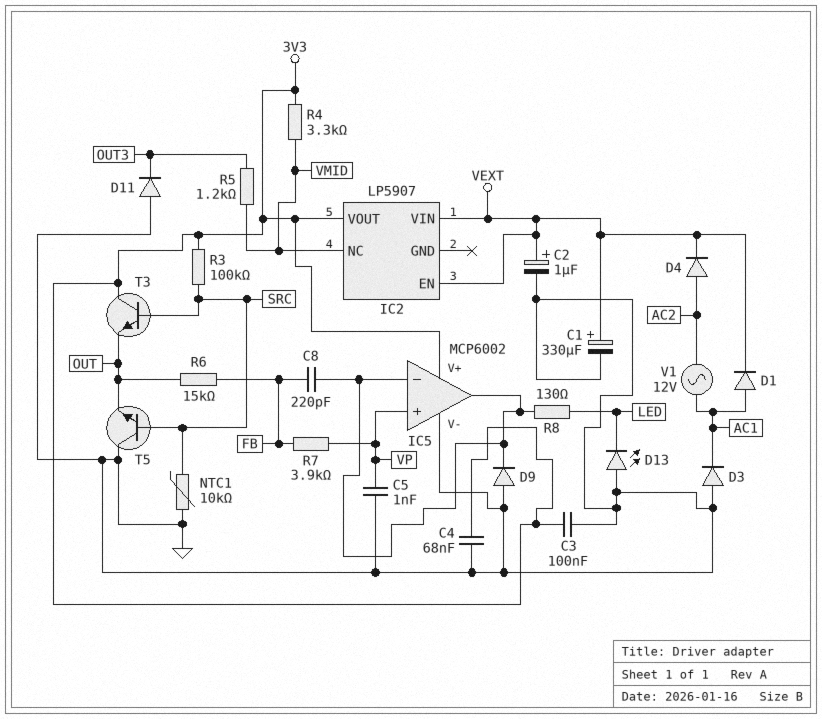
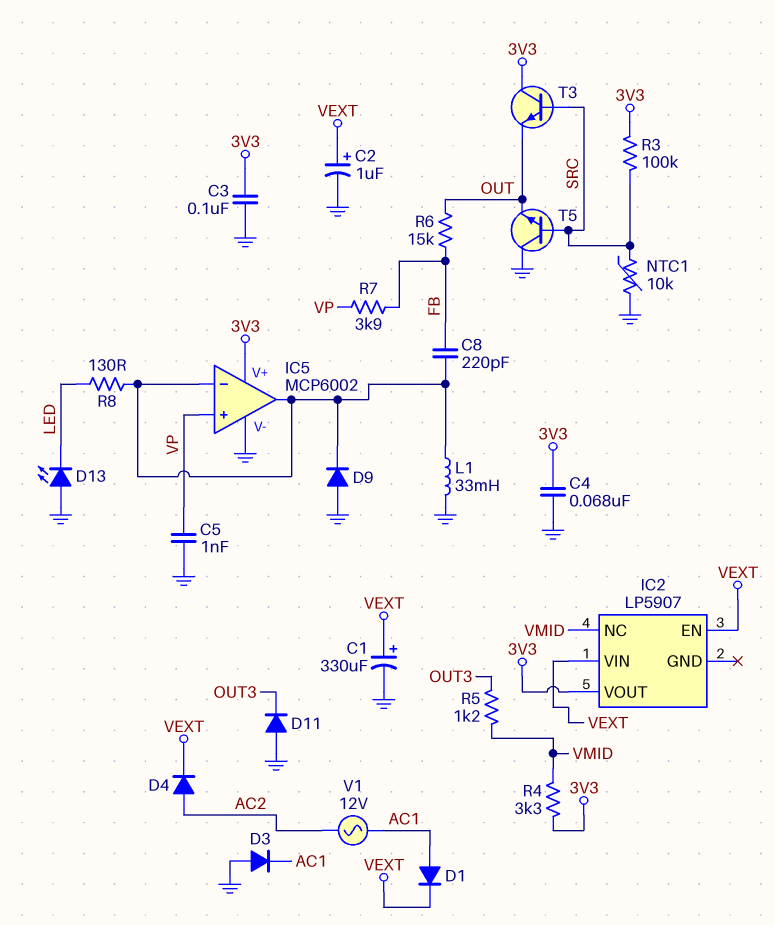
L1: none -> 33mH (GND, IC5/in-)

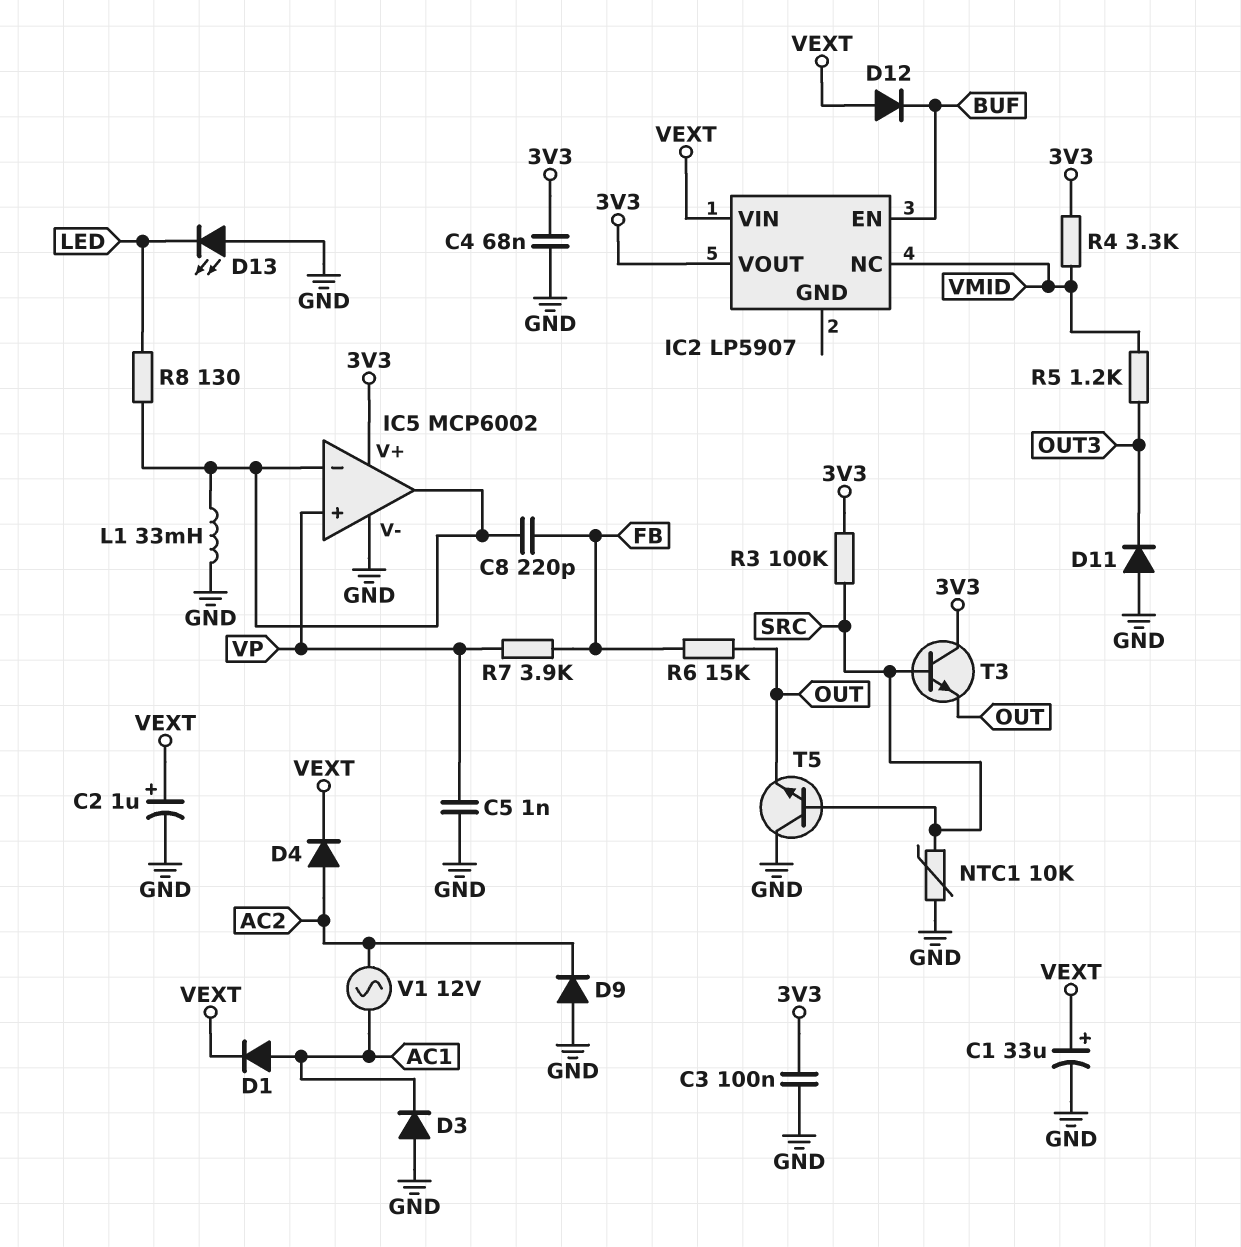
C1: 330uF (plus VEXT, minus GND) -> 33uF (plus VEXT, minus GND)
D9: diode (A GND, K IC5/in-) -> diode (A GND, K AC2)
D12: none -> diode (A VEXT, K BUF)
IC2 pin EN: VEXT -> BUF

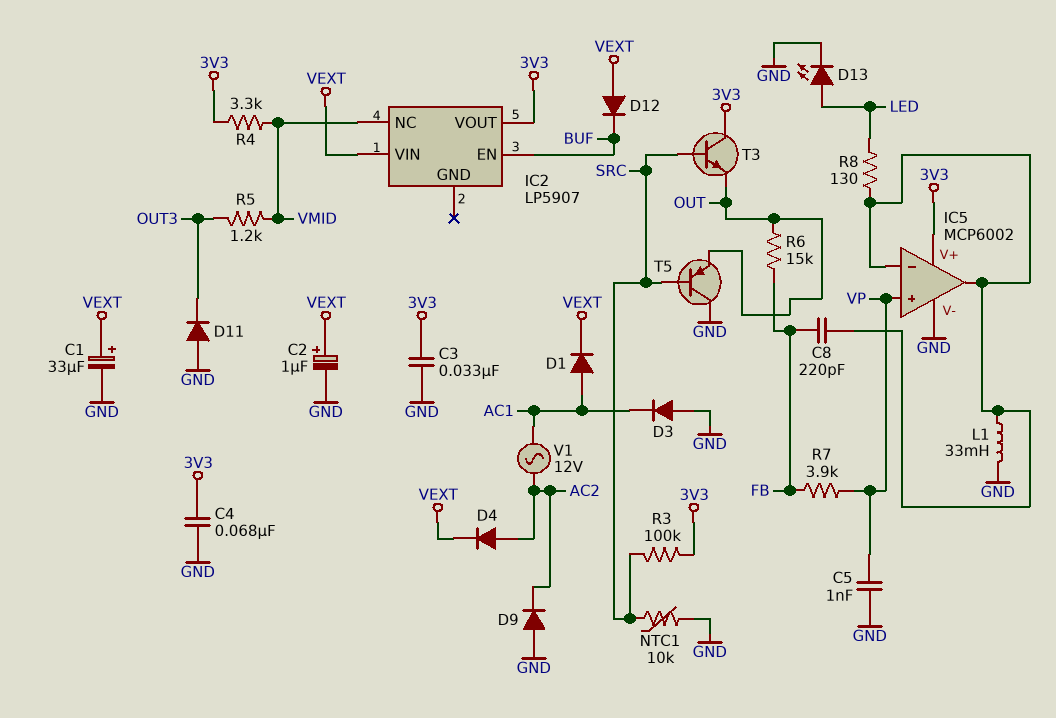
C3: 100nF (3V3, GND) -> 33nF (3V3, GND)
D13: LED (A GND, K LED) -> LED (A LED, K GND)
T5: NPN (B SRC, C GND, E OUT) -> PNP (B SRC, C GND, E OUT)

